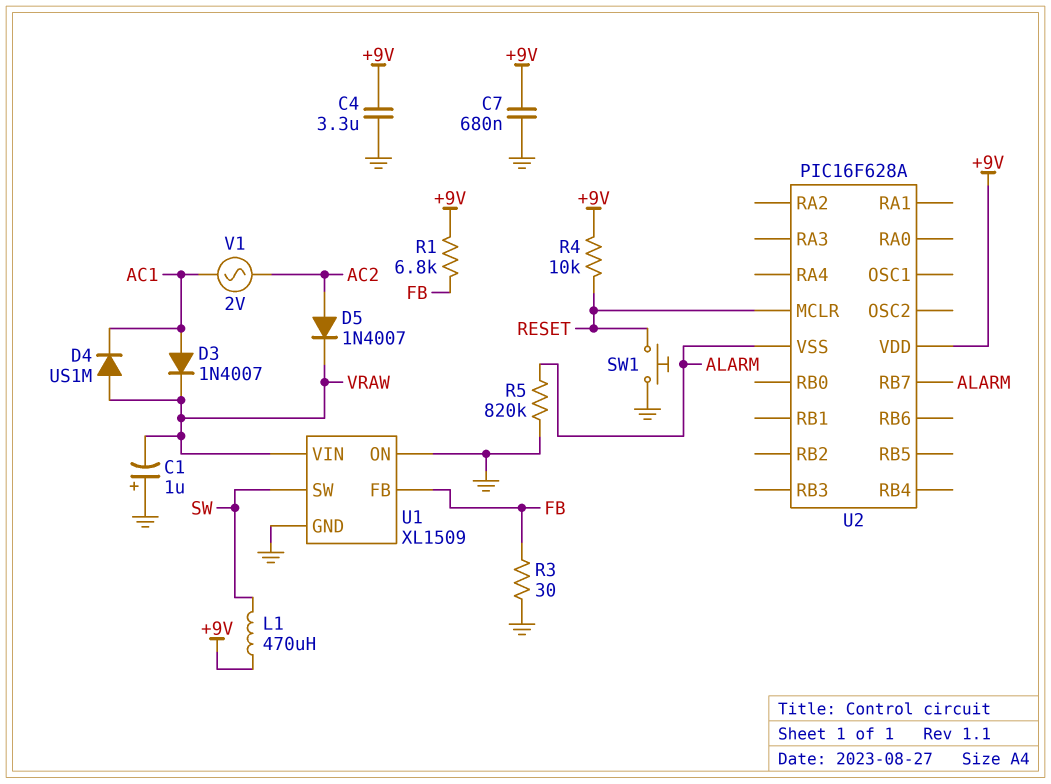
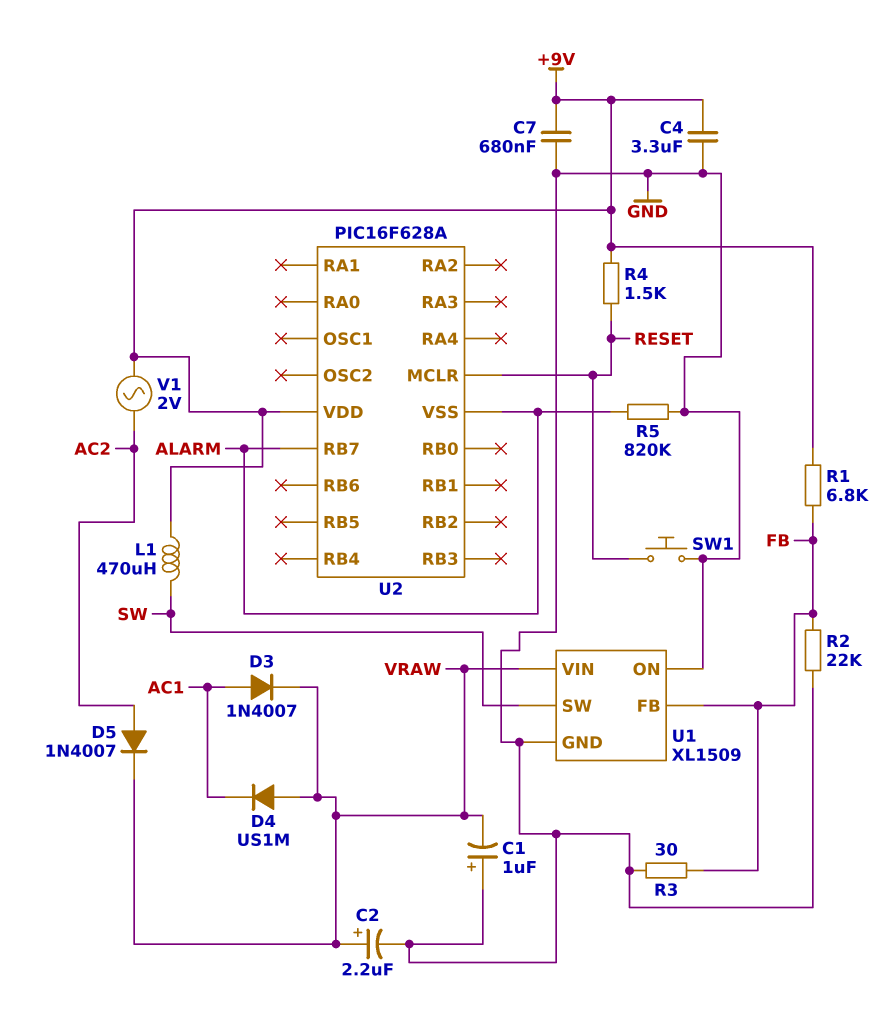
C2: none -> 2.2uF (plus VRAW, minus GND)
R2: none -> 22k (FB, GND)
R4: 10k (+9V, RESET) -> 1.5k (+9V, RESET)
V1: AC 2V (AC1, AC2) -> AC 2V (+9V, AC2)

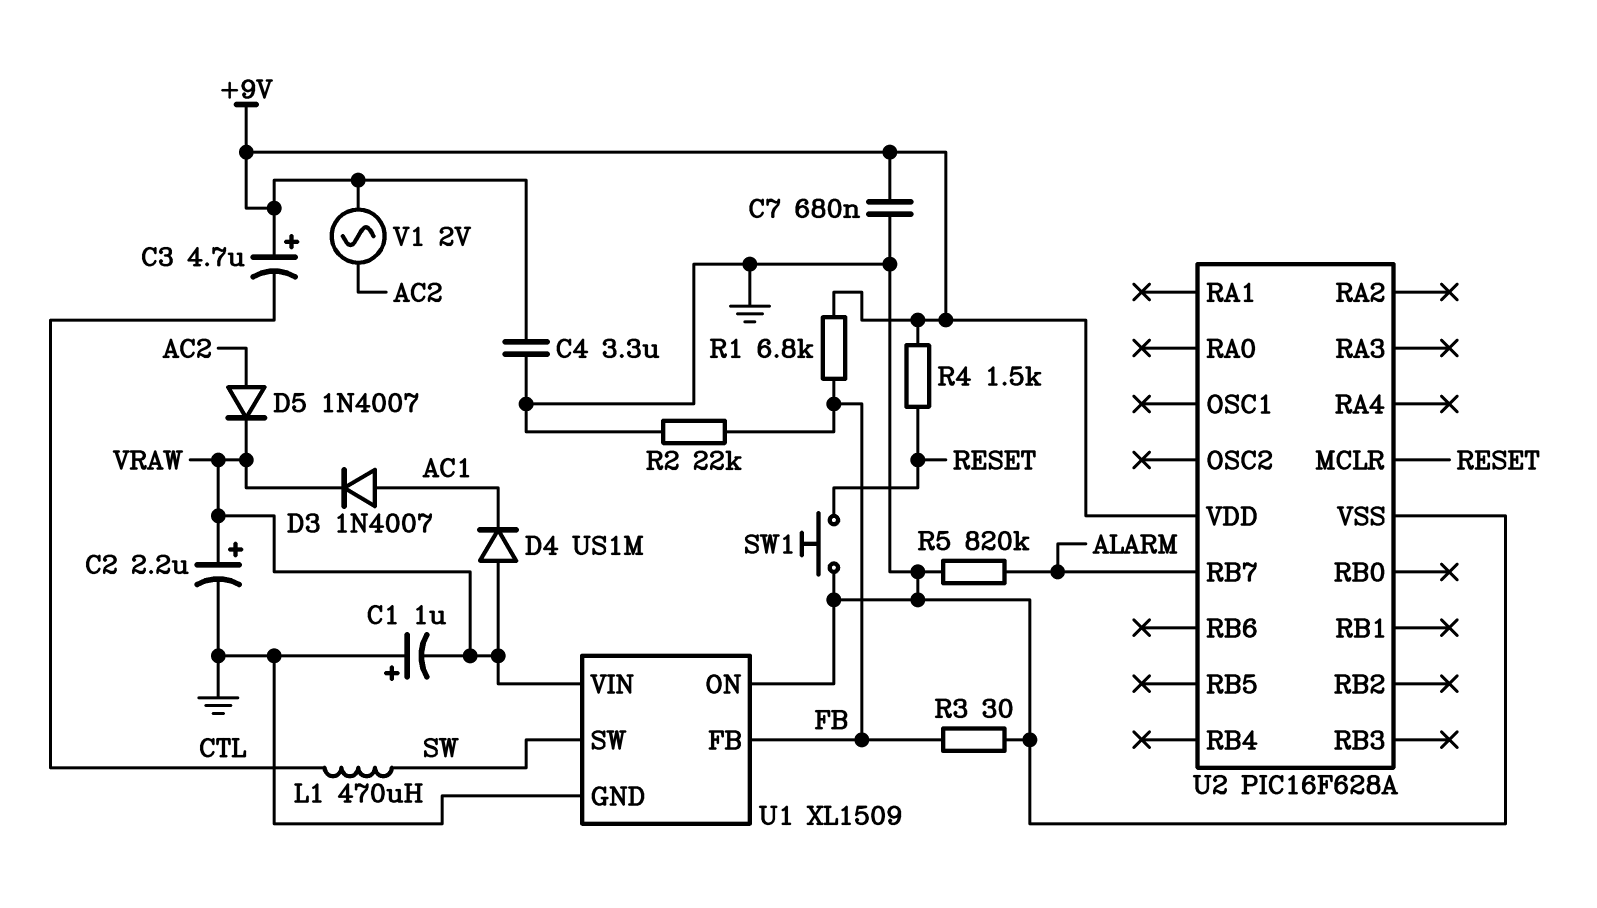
C3: none -> 4.7uF (plus +9V, minus CTL)
L1: 470uH (+9V, SW) -> 470uH (CTL, SW)
U2 pin VSS: ALARM -> GND

